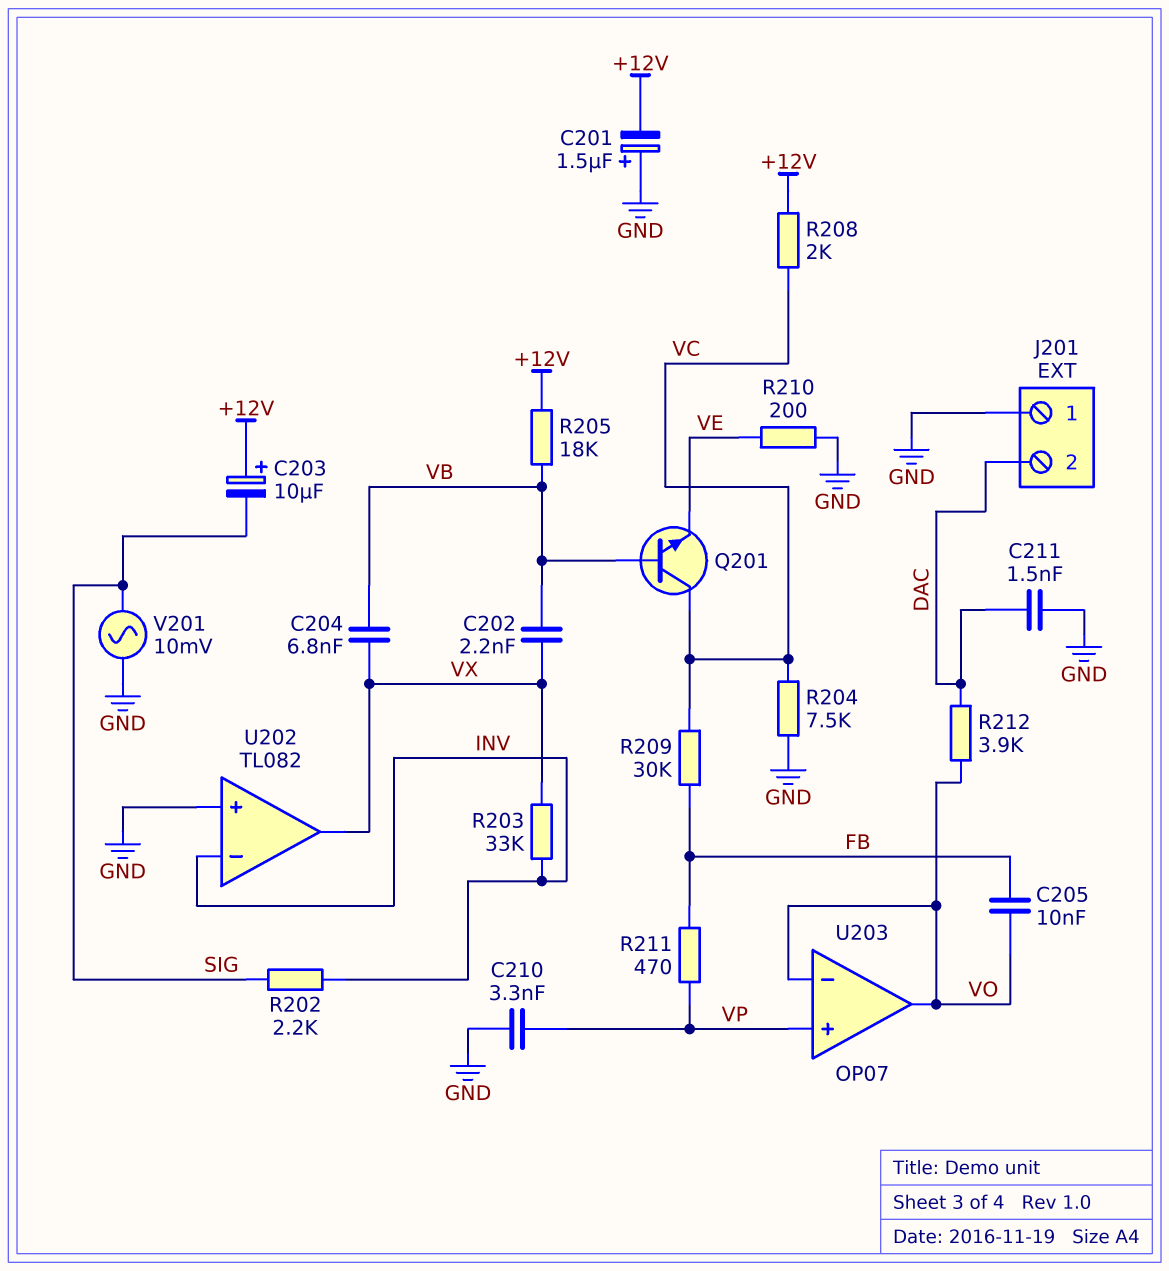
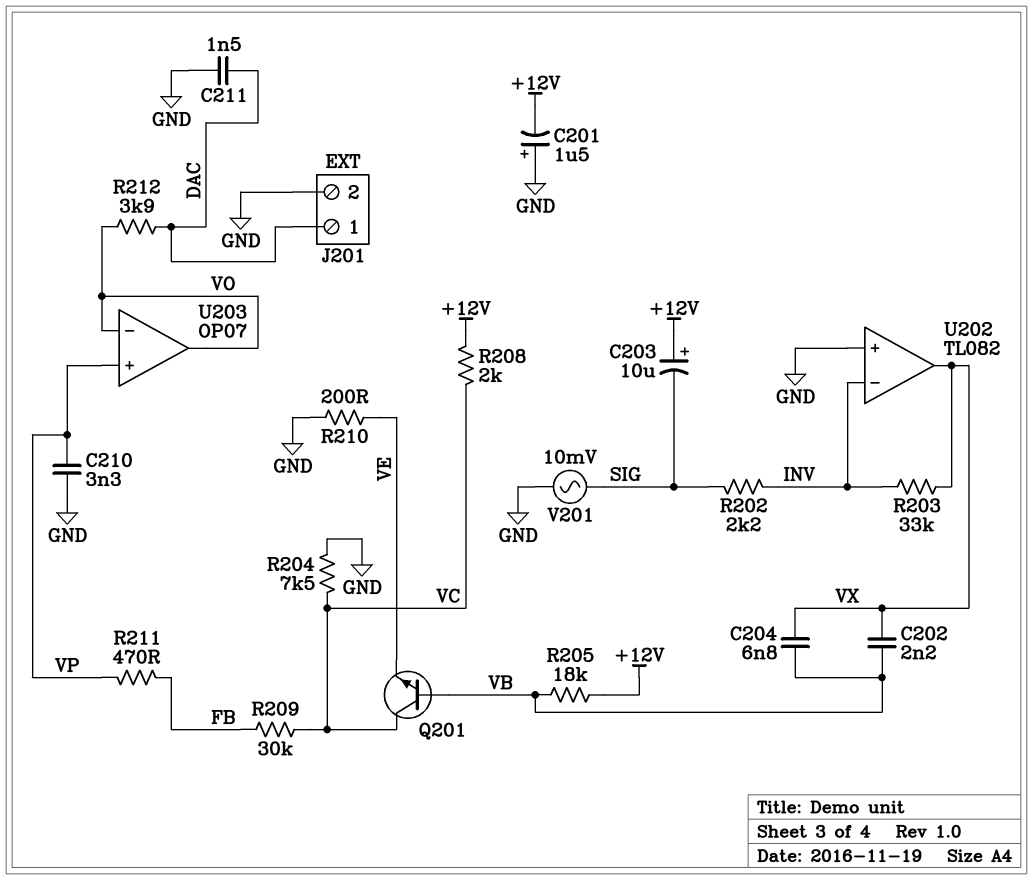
C205: 10nF (FB, VO) -> none
J201 pin 1: GND -> DAC
J201 pin 2: DAC -> GND

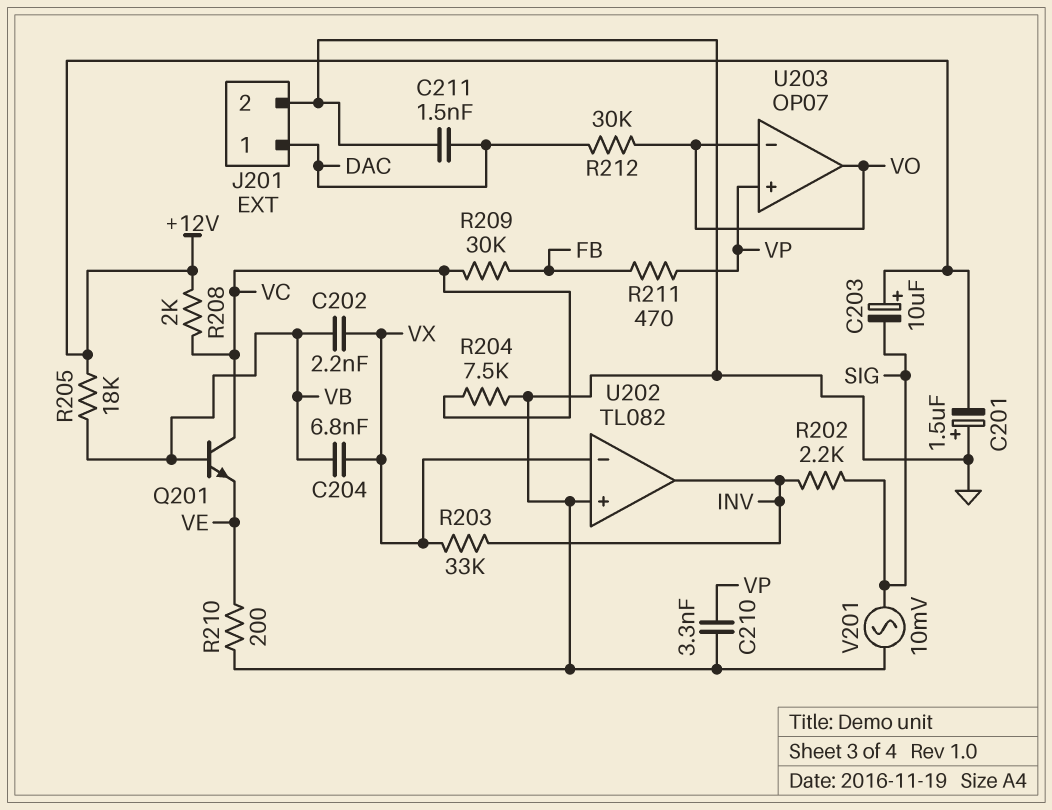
R212: 3.9k (DAC, VO) -> 30k (DAC, VO)
U202 pin in-: INV -> VX
U202 pin out: VX -> INV

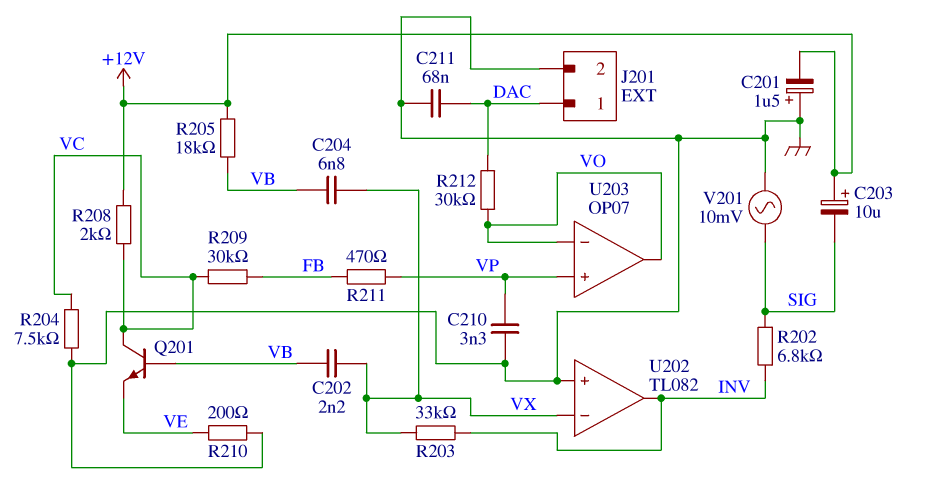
C211: 1.5nF (DAC, GND) -> 68nF (DAC, GND)
R202: 2.2k (INV, SIG) -> 6.8k (INV, SIG)

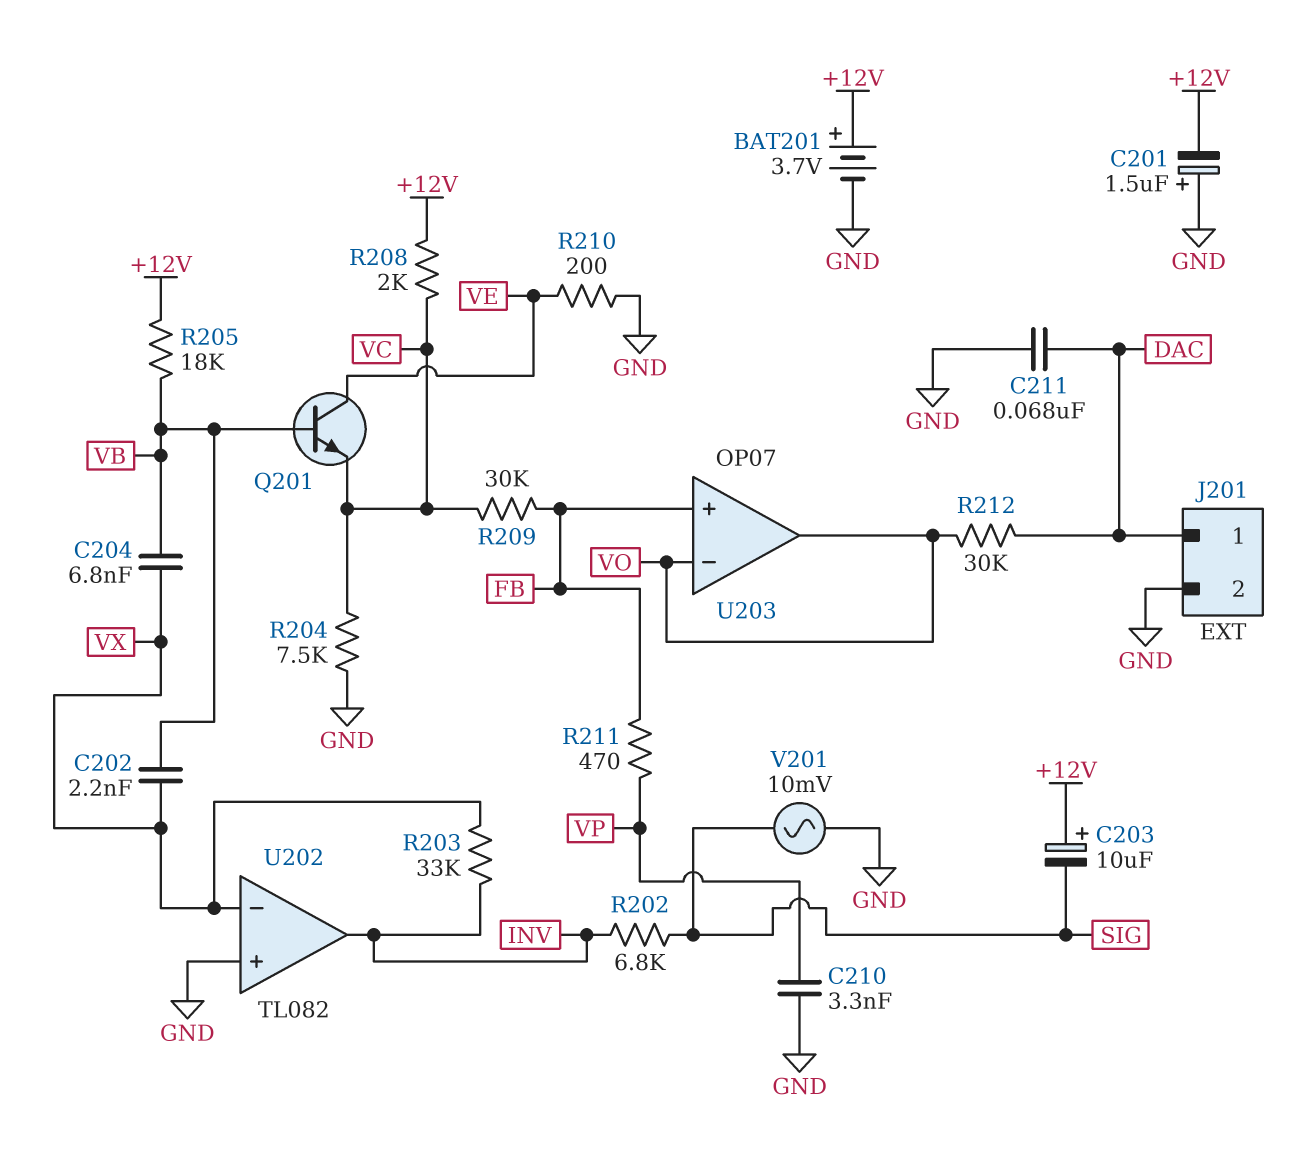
BAT201: none -> 3.7V (plus +12V, minus GND)
Q201: NPN (B VB, C VC, E VE) -> NPN (B VB, C VE, E VC)
U203 pin in+: VP -> FB

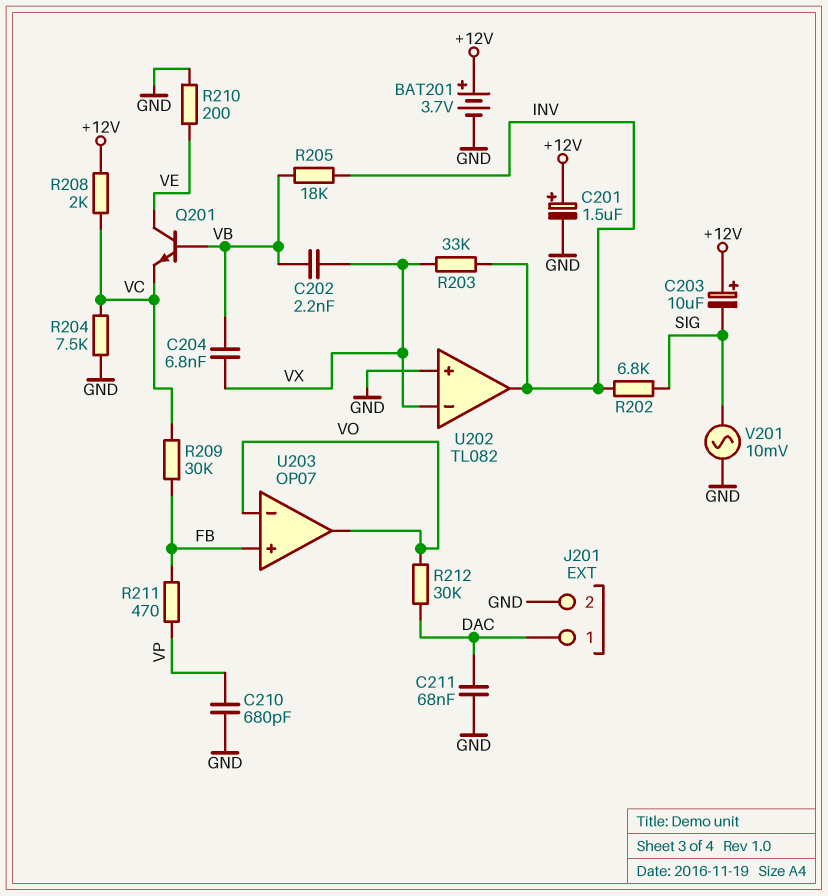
C201: 1.5uF (plus GND, minus +12V) -> 1.5uF (plus +12V, minus GND)
C210: 3.3nF (GND, VP) -> 680pF (GND, VP)
R205: 18k (+12V, VB) -> 18k (INV, VB)

